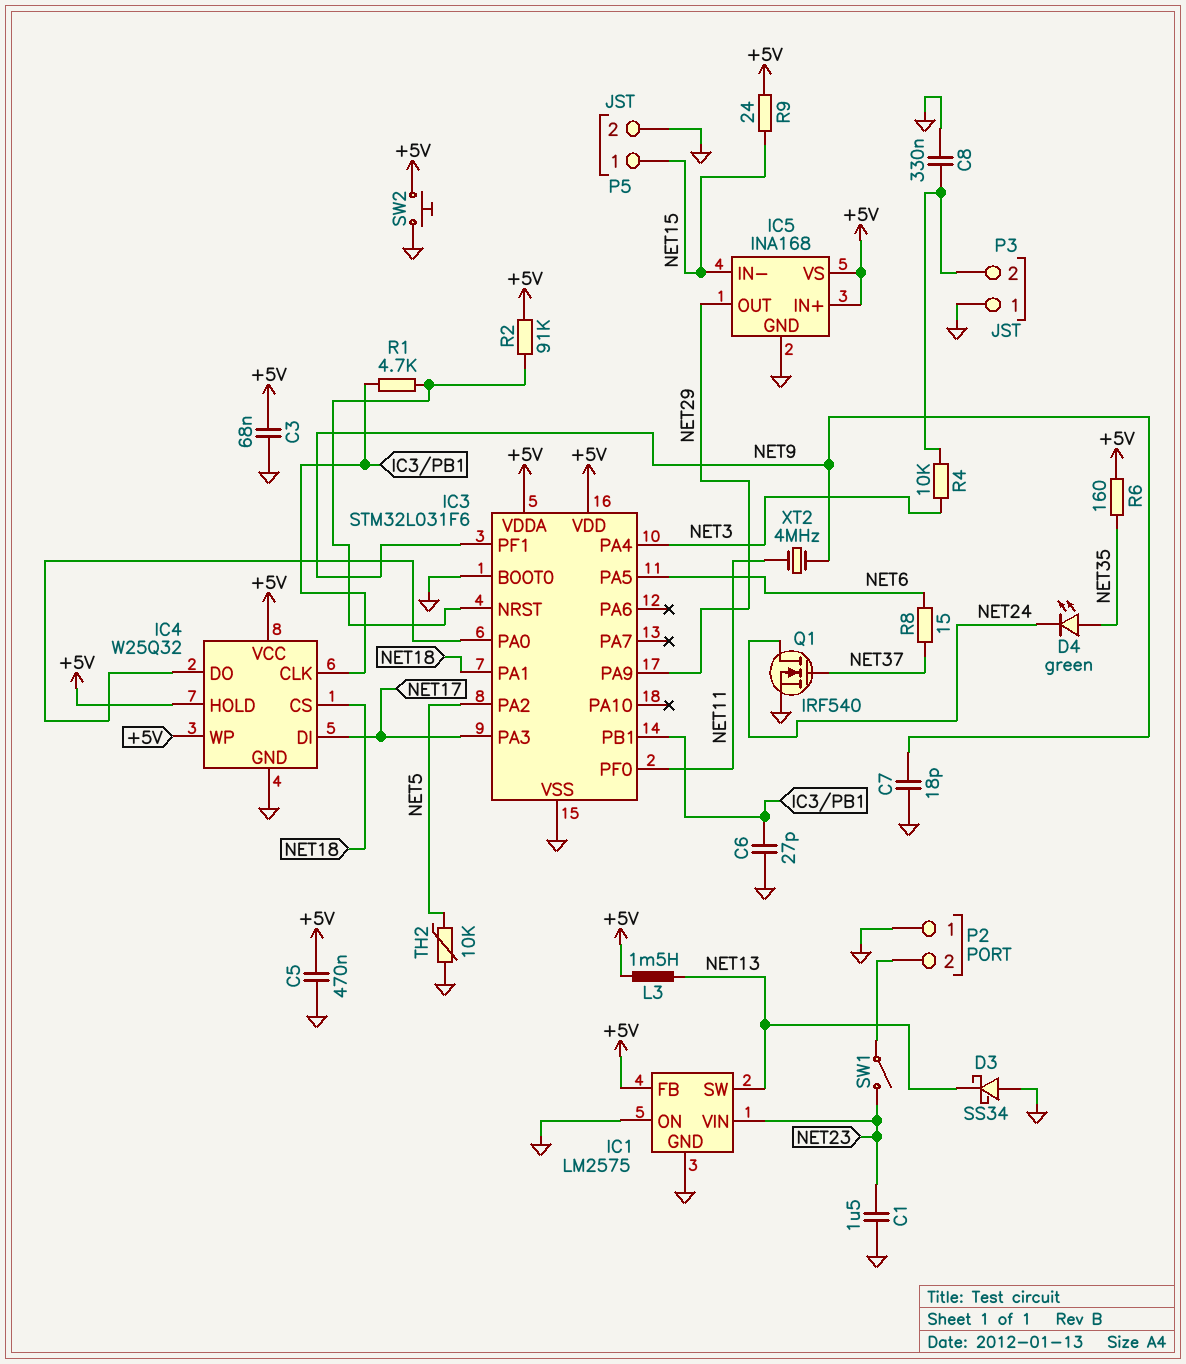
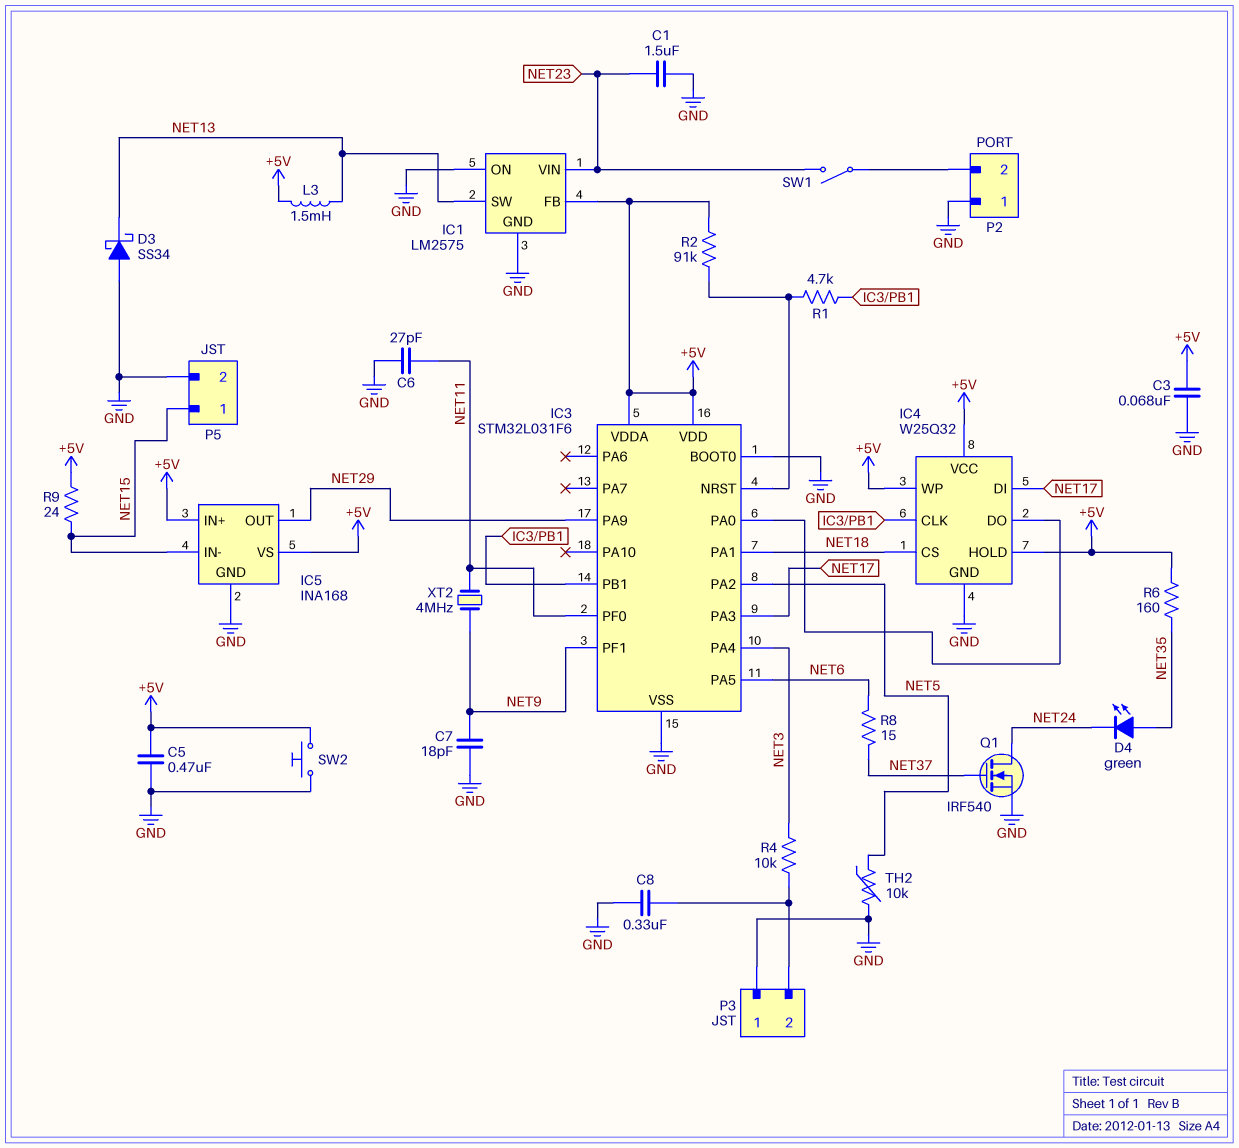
C6: 27pF (GND, IC3/PB1) -> 27pF (GND, NET11)

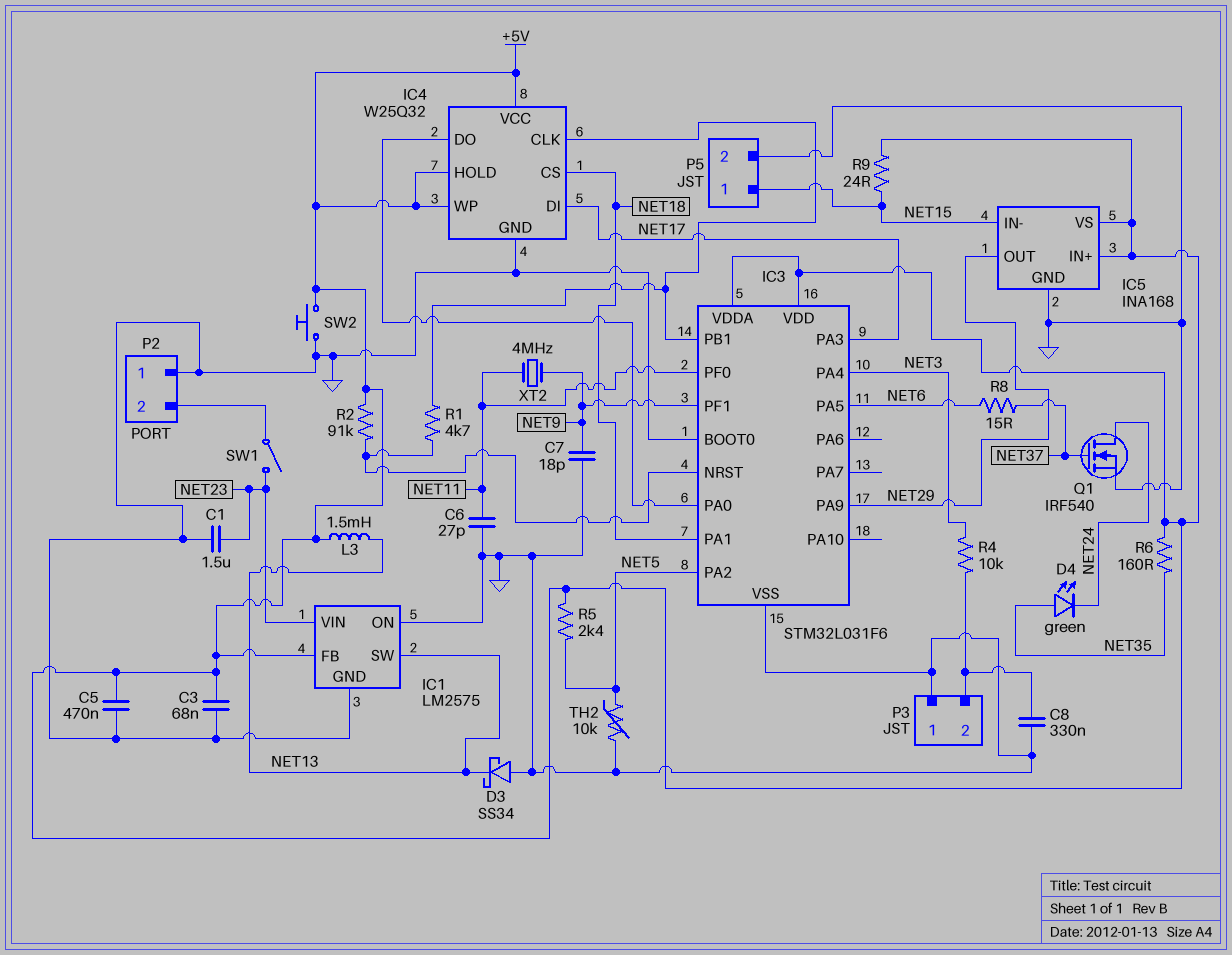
R5: none -> 2.4k (+5V, NET5)

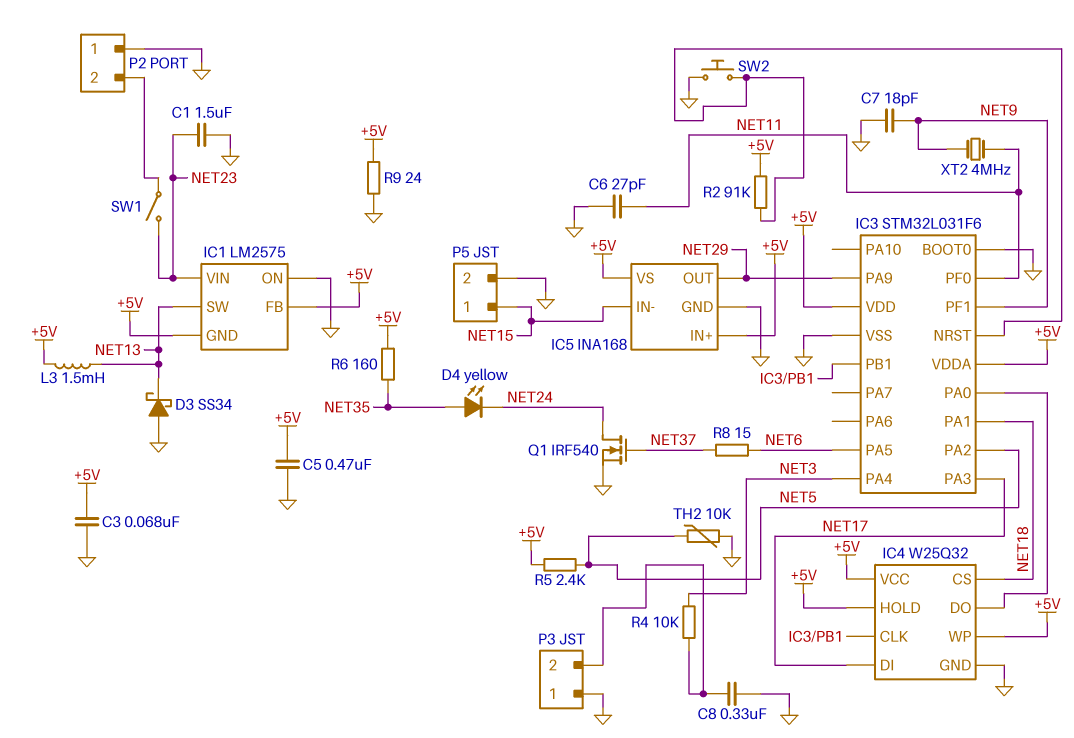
D4: LED green (A NET35, K NET24) -> LED yellow (A NET35, K NET24)
IC1 pin GND: GND -> +5V
R1: 4.7k (IC3/NRST, IC3/PB1) -> none
R9: 24 (+5V, NET15) -> 24 (+5V, GND)
SW2: button (+5V, GND) -> button (GND, IC3/NRST)

